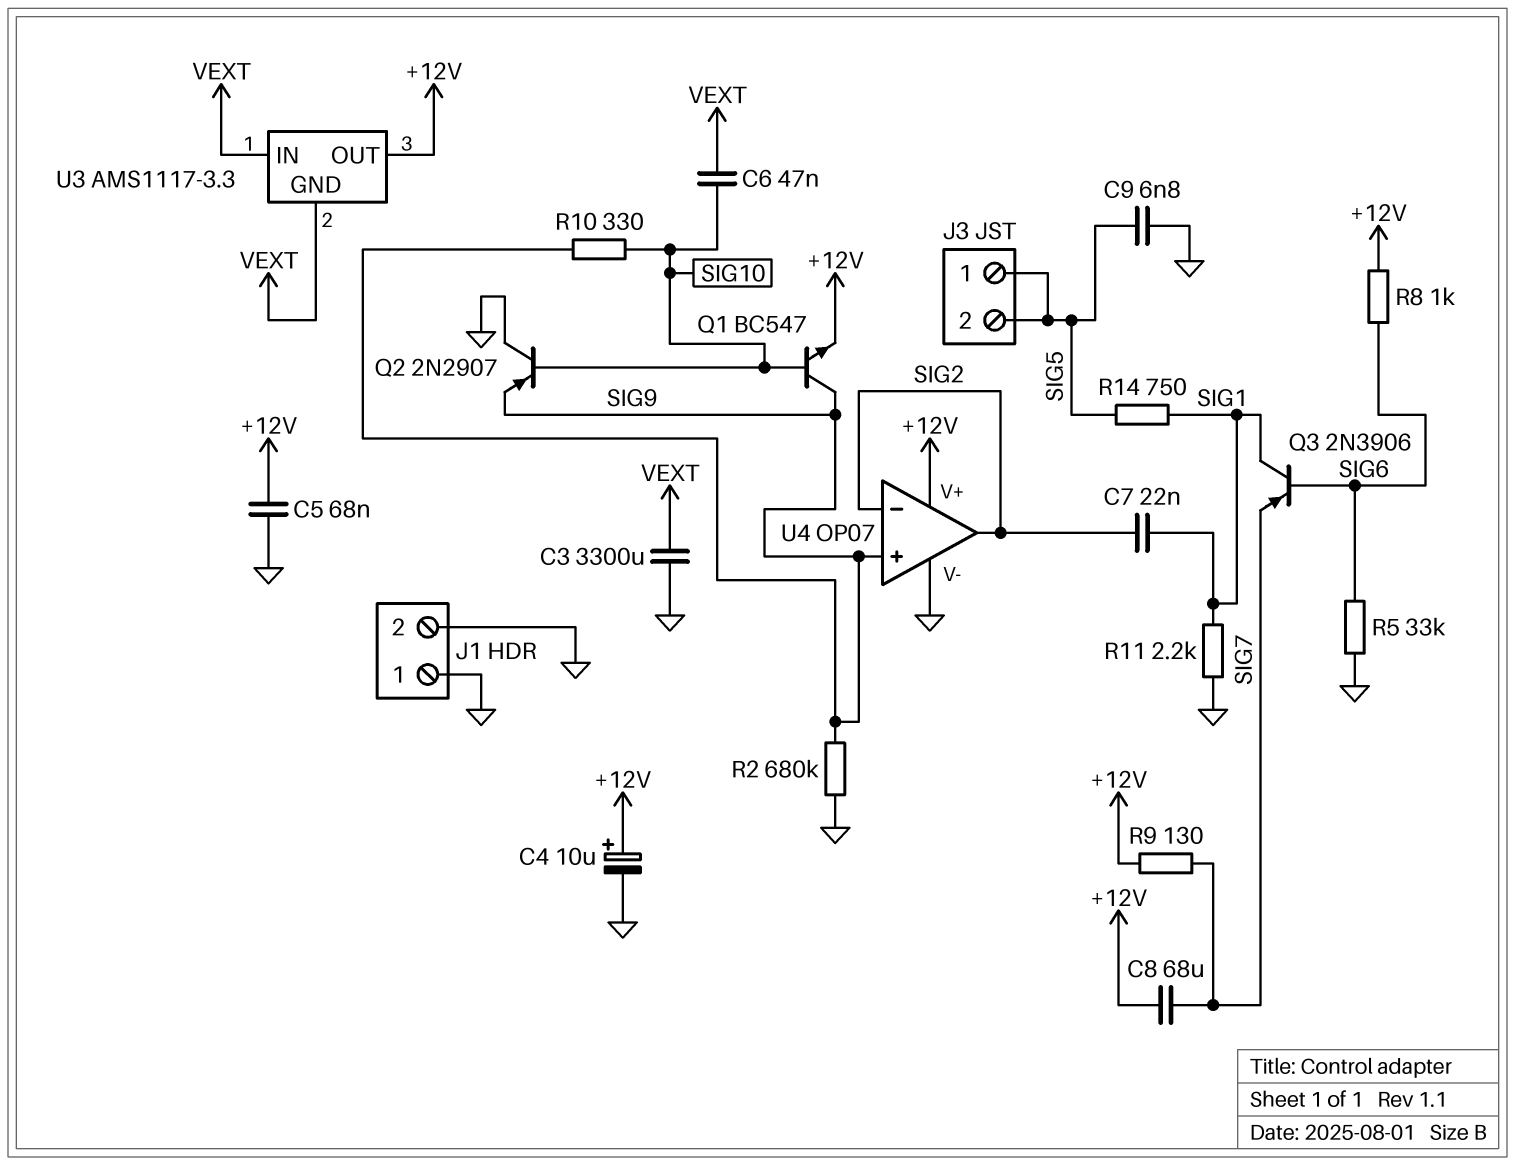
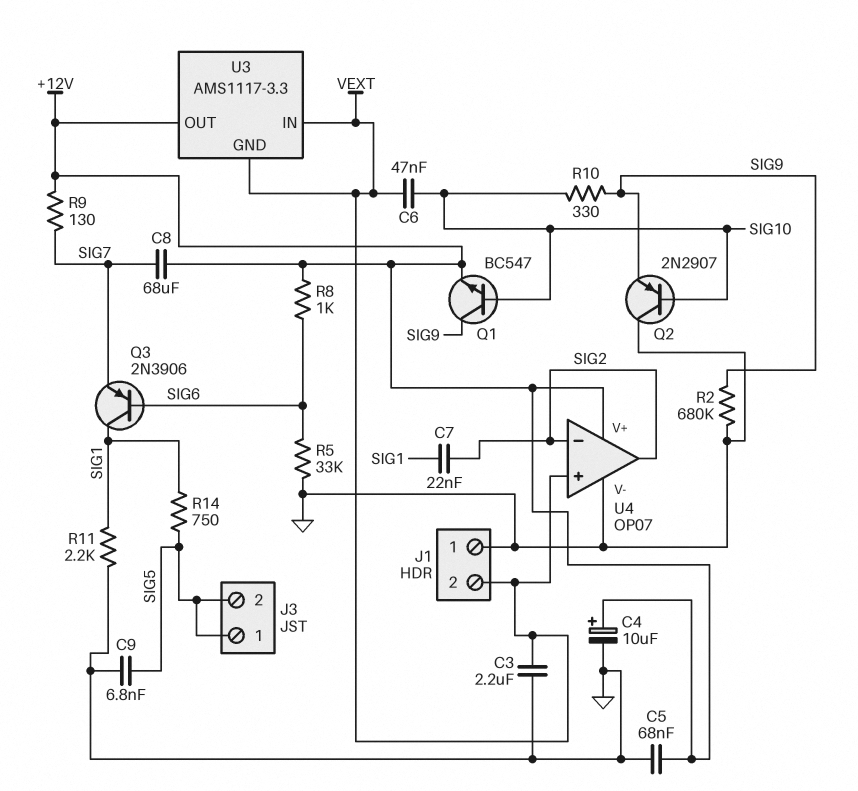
C3: 3300uF (GND, VEXT) -> 2.2uF (GND, VEXT)
J1 pin 2: GND -> VEXT
U4 pin in+: SIG9 -> VEXT

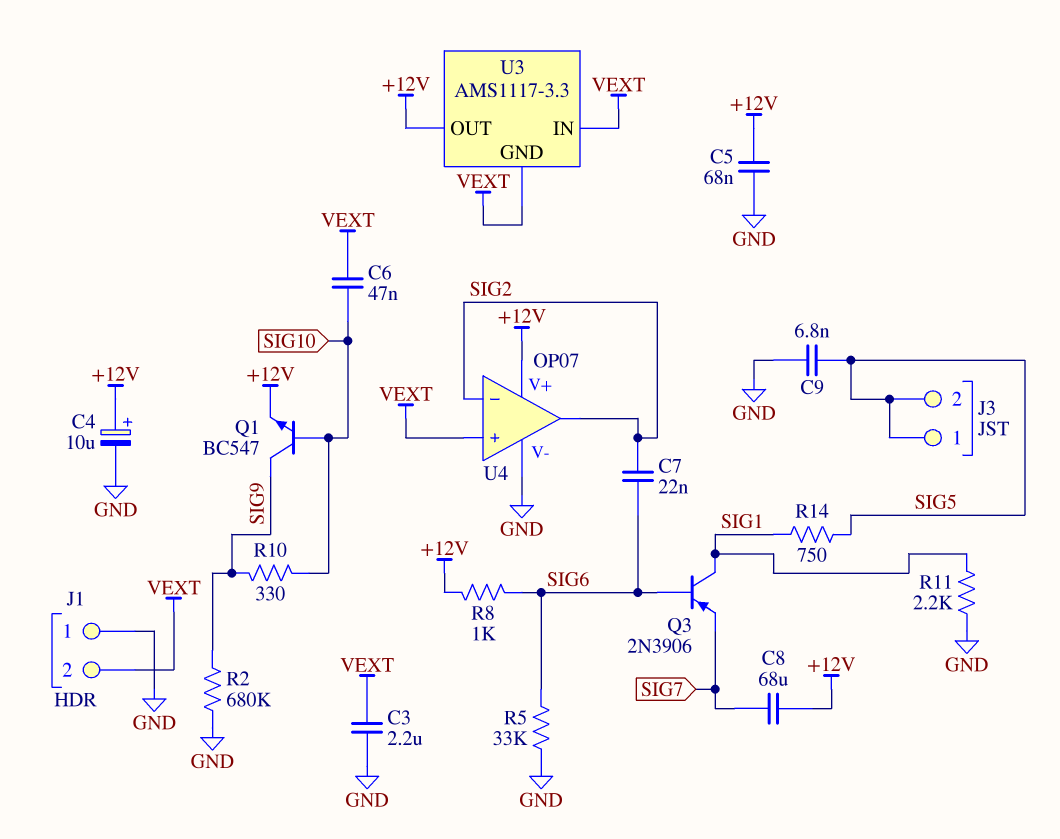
C7: 22nF (SIG1, SIG2) -> 22nF (SIG2, SIG6)
Q2: PNP 2N2907 (B SIG10, C GND, E SIG9) -> none
R9: 130 (+12V, SIG7) -> none

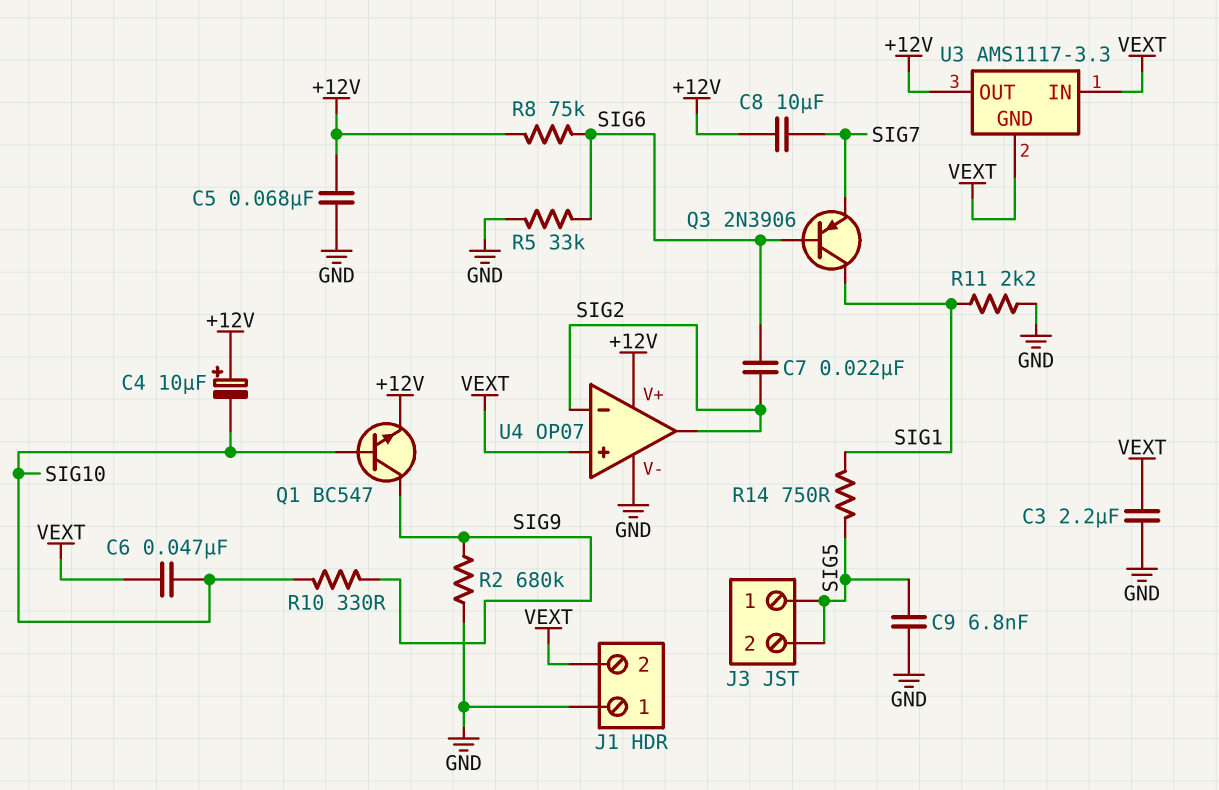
C4: 10uF (plus +12V, minus GND) -> 10uF (plus +12V, minus SIG10)
C8: 68uF (+12V, SIG7) -> 10uF (+12V, SIG7)
R8: 1k (+12V, SIG6) -> 75k (+12V, SIG6)

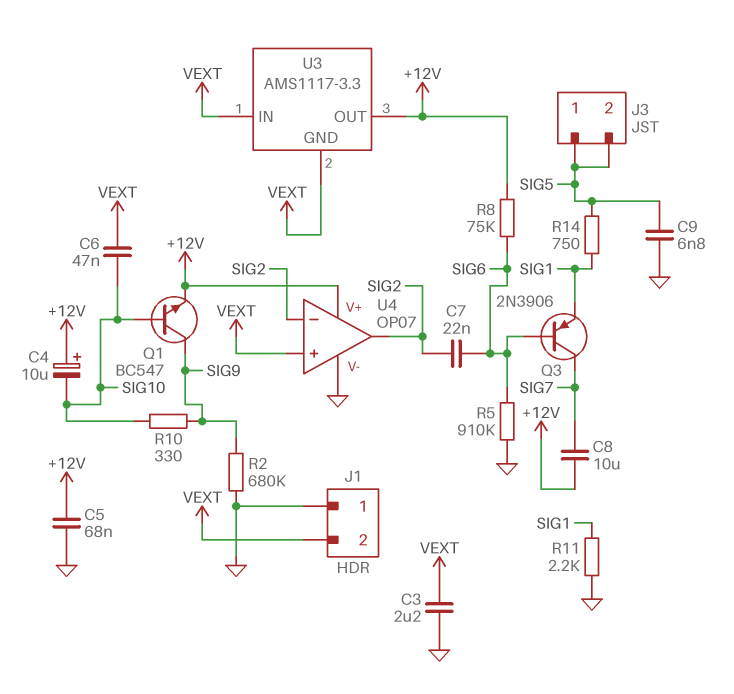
Q3: PNP 2N3906 (B SIG6, C SIG1, E SIG7) -> PNP 2N3906 (B SIG6, C SIG7, E SIG1)
R5: 33k (GND, SIG6) -> 910k (GND, SIG6)

